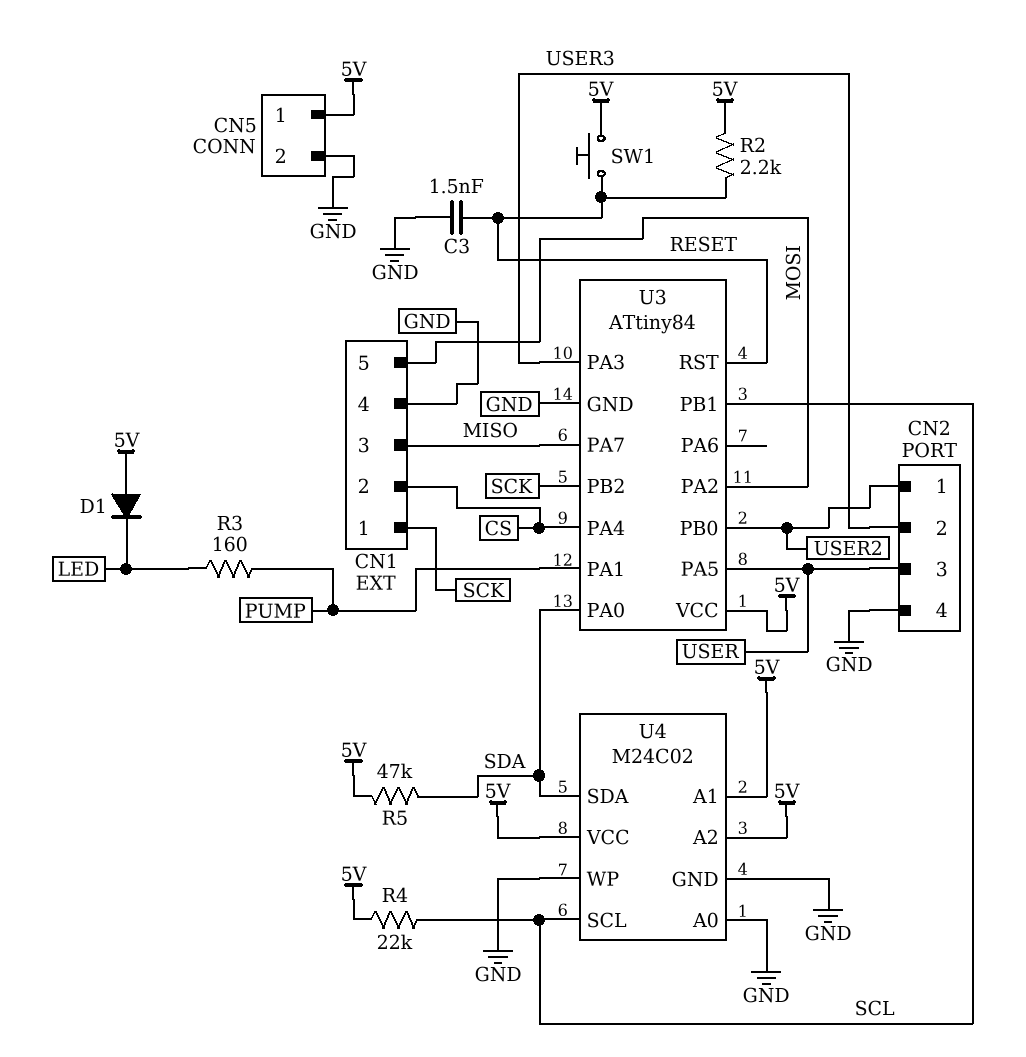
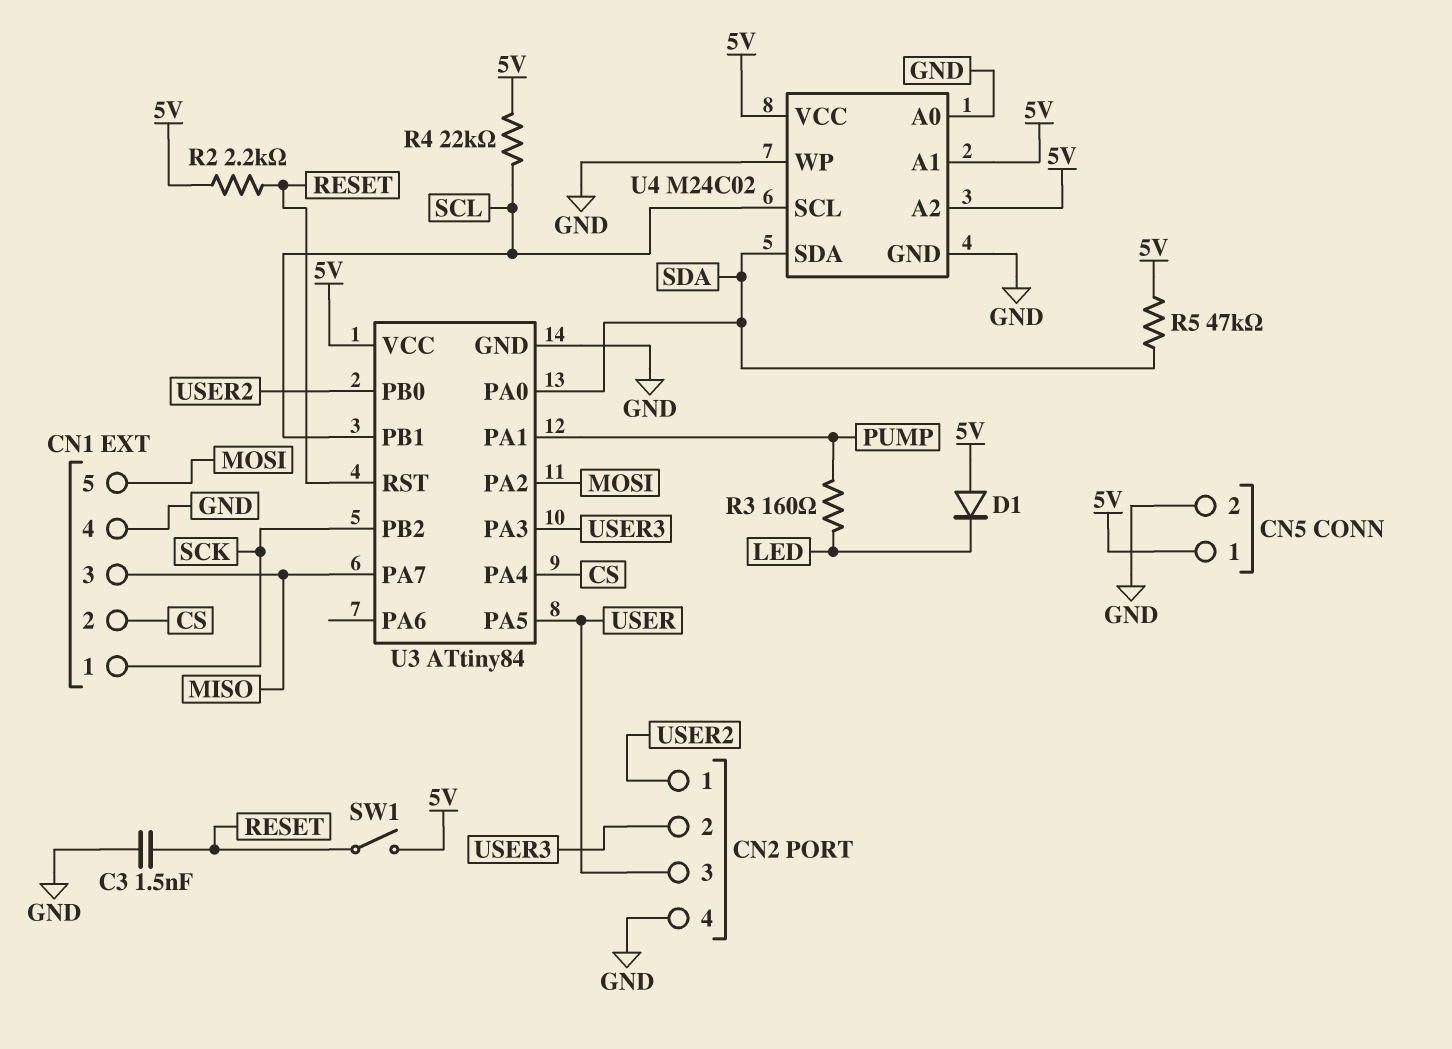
SW1: button (5V, RESET) -> switch (5V, RESET)

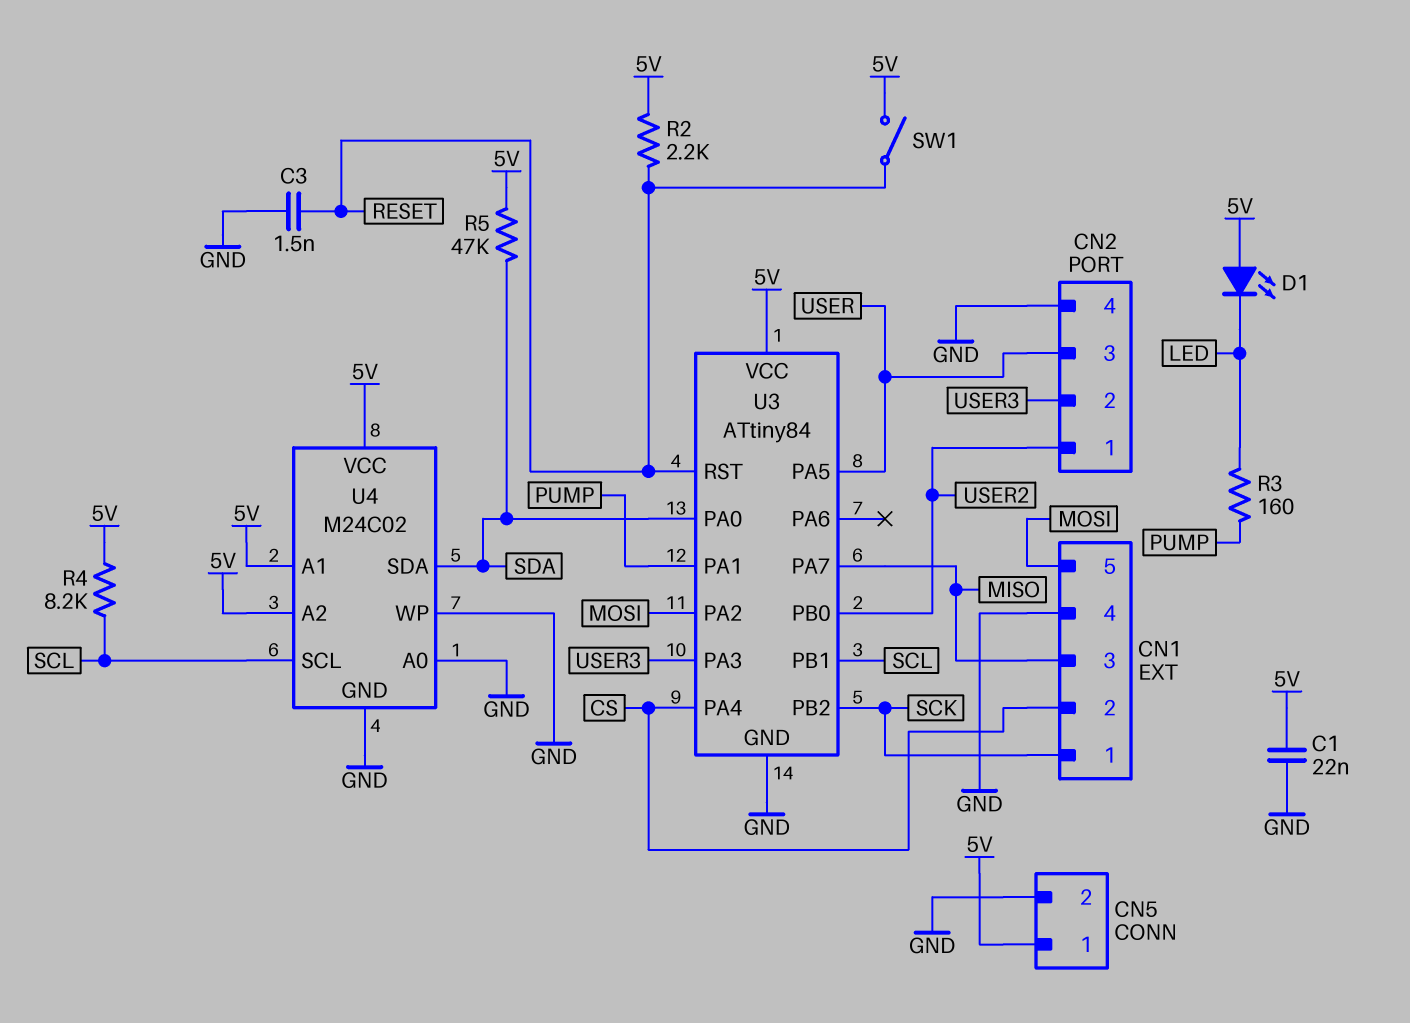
C1: none -> 22nF (5V, GND)
D1: diode (A 5V, K LED) -> LED (A 5V, K LED)
R4: 22k (5V, SCL) -> 8.2k (5V, SCL)

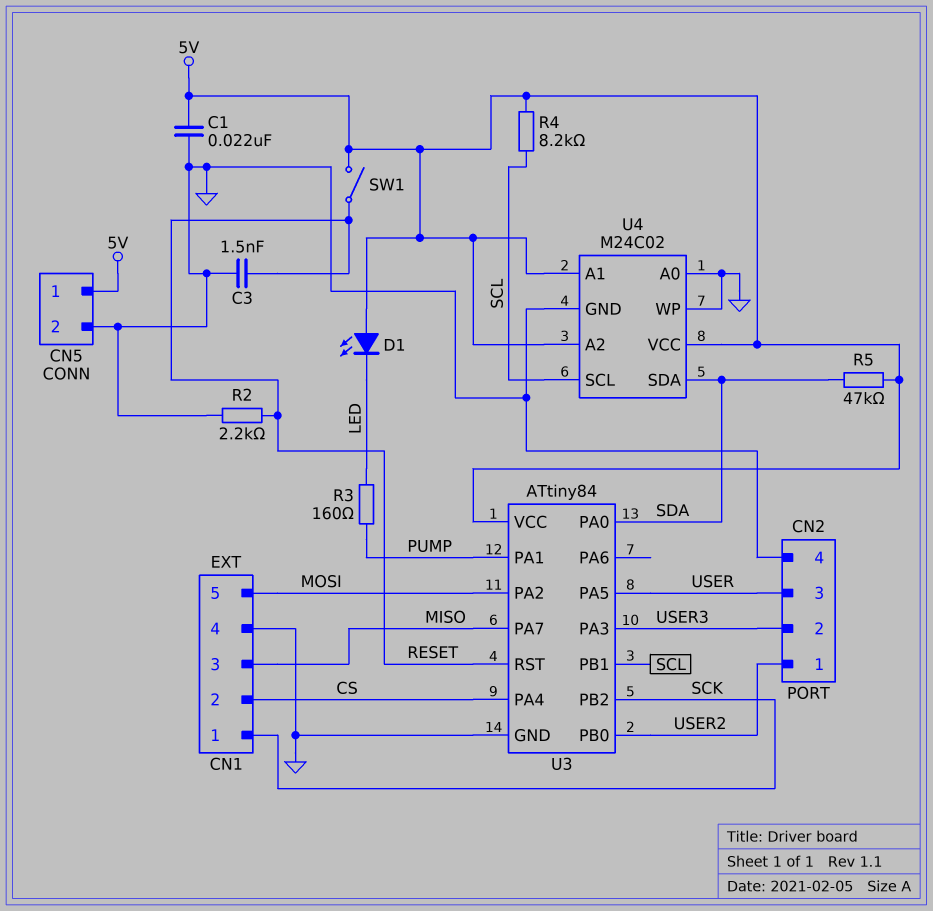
R2: 2.2k (5V, RESET) -> 2.2k (GND, RESET)

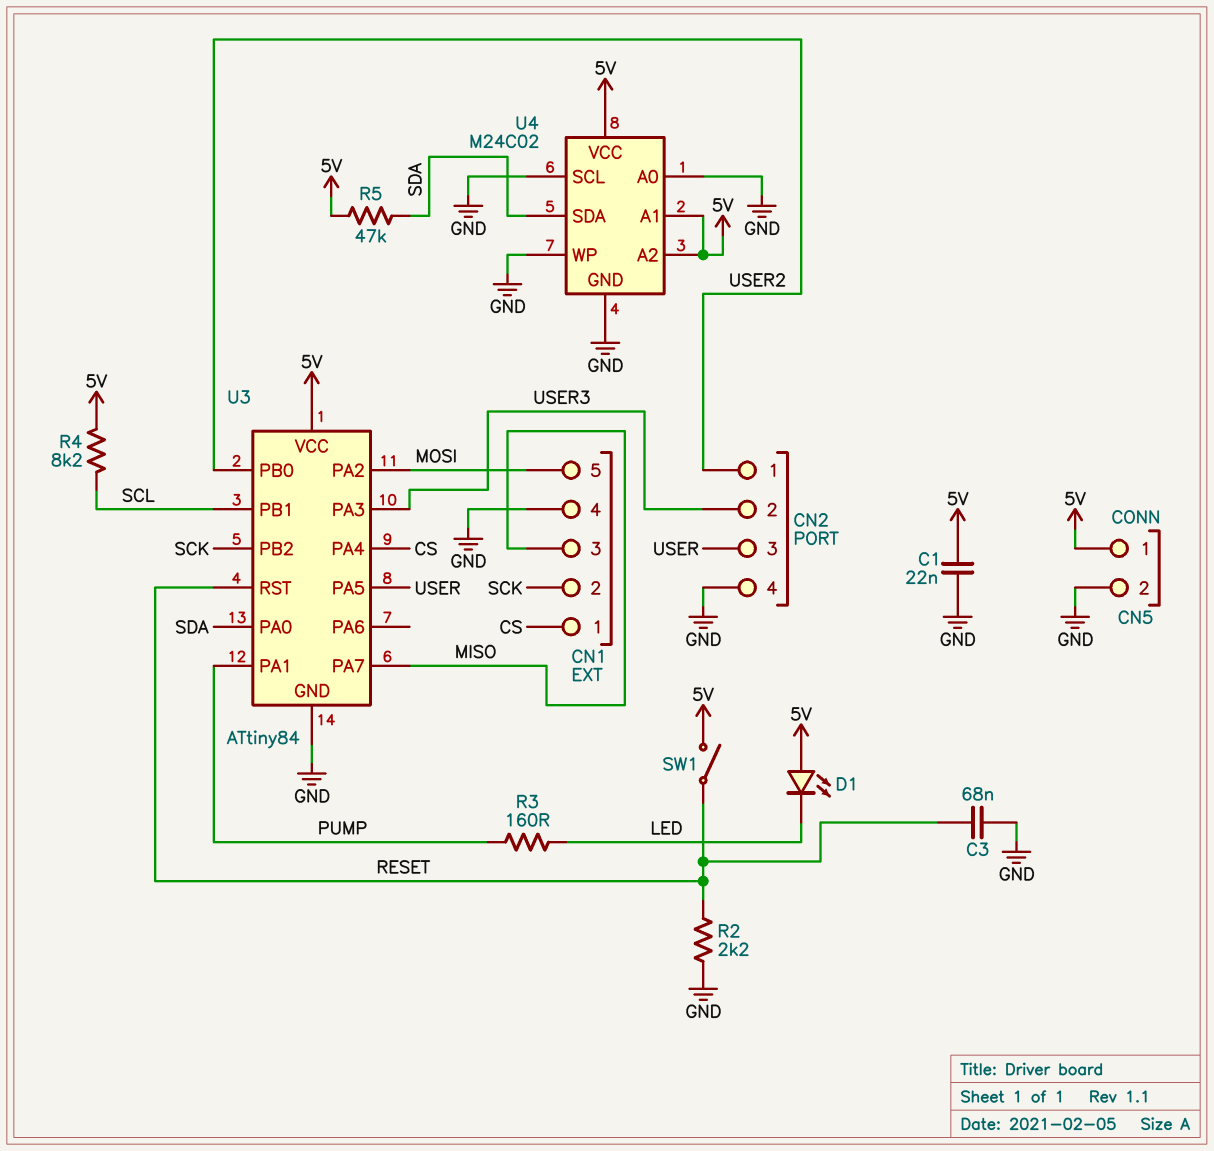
C3: 1.5nF (GND, RESET) -> 68nF (GND, RESET)
CN1 pin 1: SCK -> CS
CN1 pin 2: CS -> SCK
U4 pin SCL: SCL -> GND

